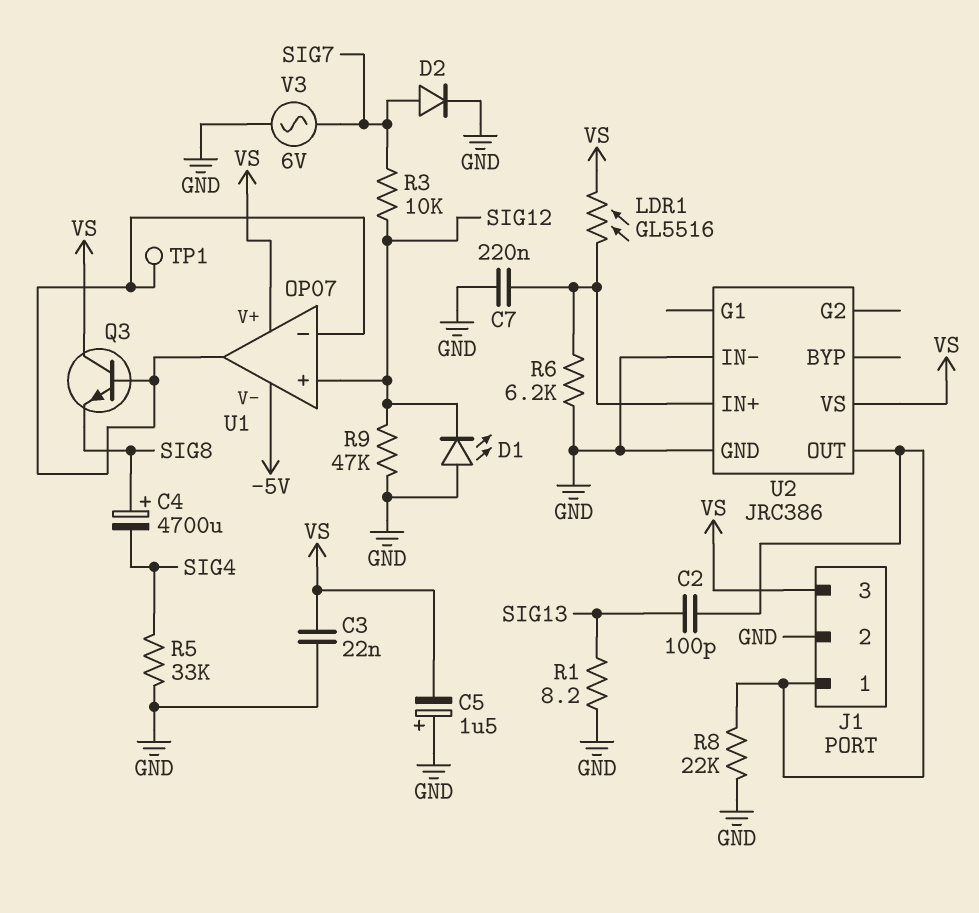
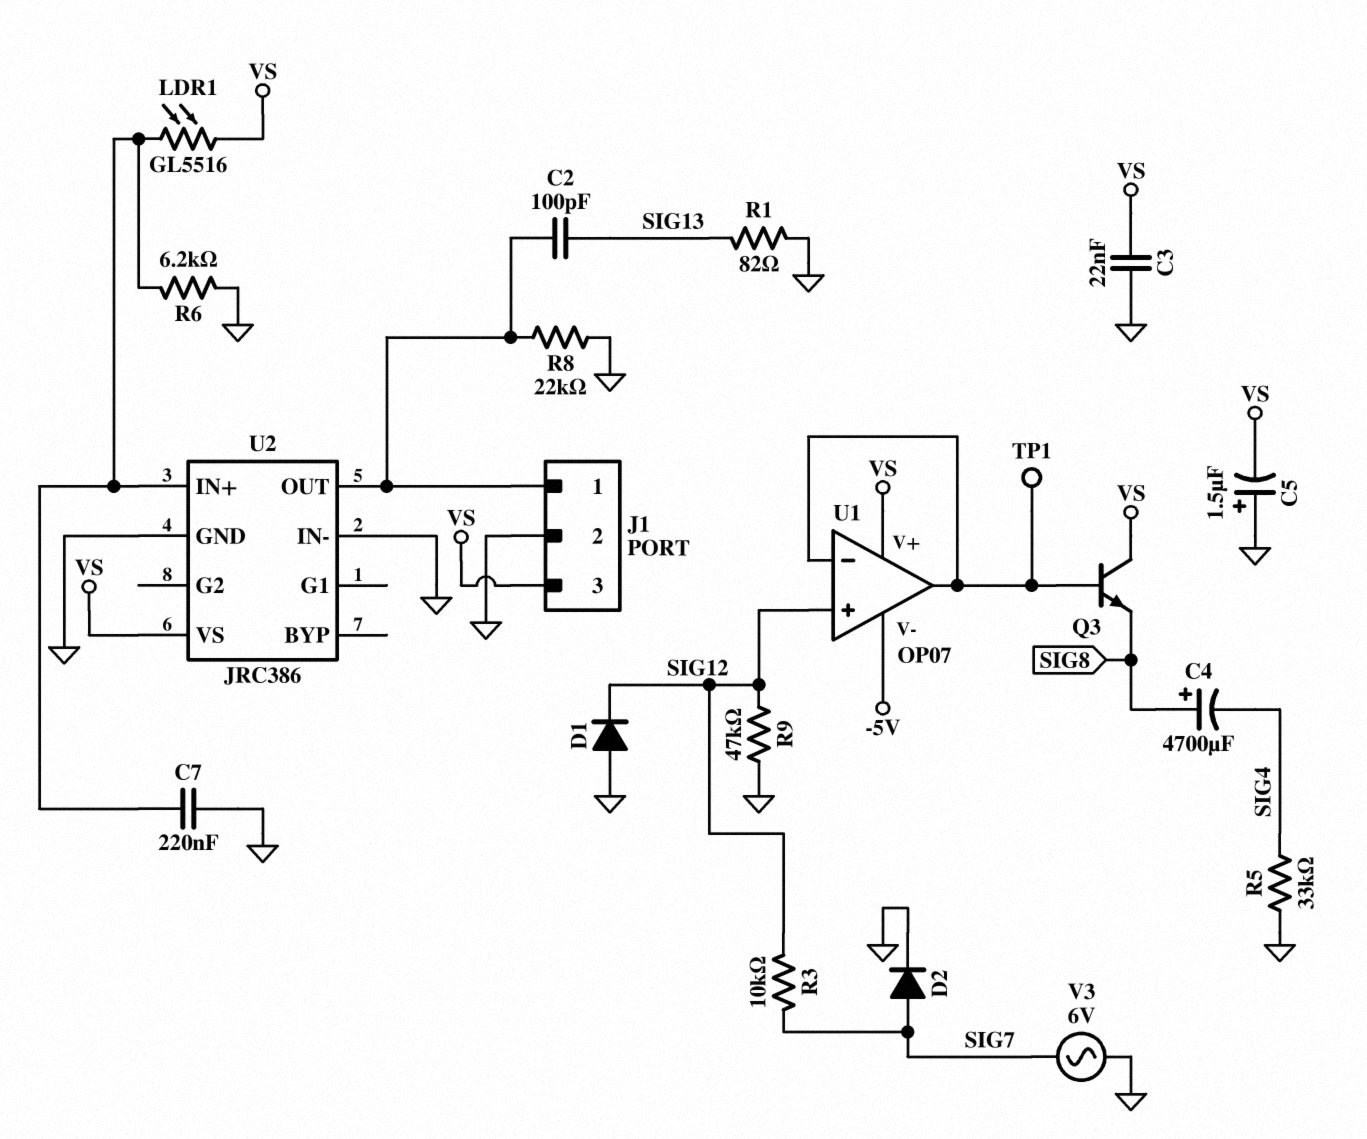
D1: LED (A GND, K SIG12) -> diode (A GND, K SIG12)
R1: 8.2 (GND, SIG13) -> 82 (GND, SIG13)

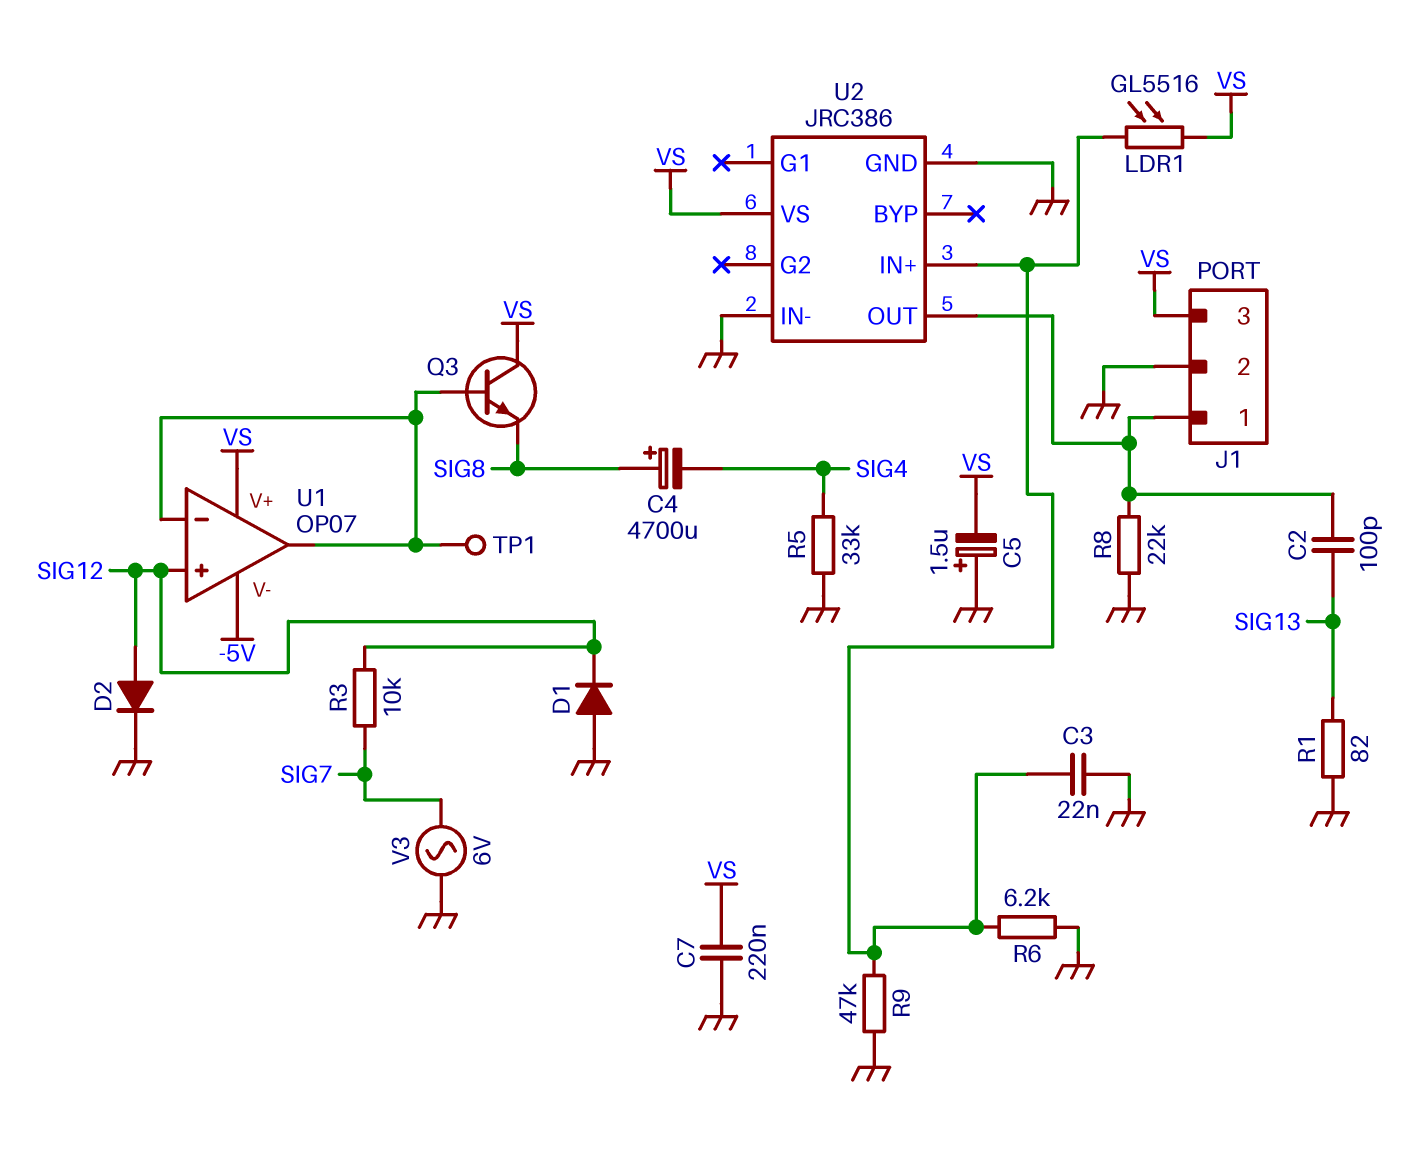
C3: 22nF (GND, VS) -> 22nF (GND, U2/IN+)
C7: 220nF (GND, U2/IN+) -> 220nF (GND, VS)
D2: diode (A SIG7, K GND) -> diode (A SIG12, K GND)
R9: 47k (GND, SIG12) -> 47k (GND, U2/IN+)

